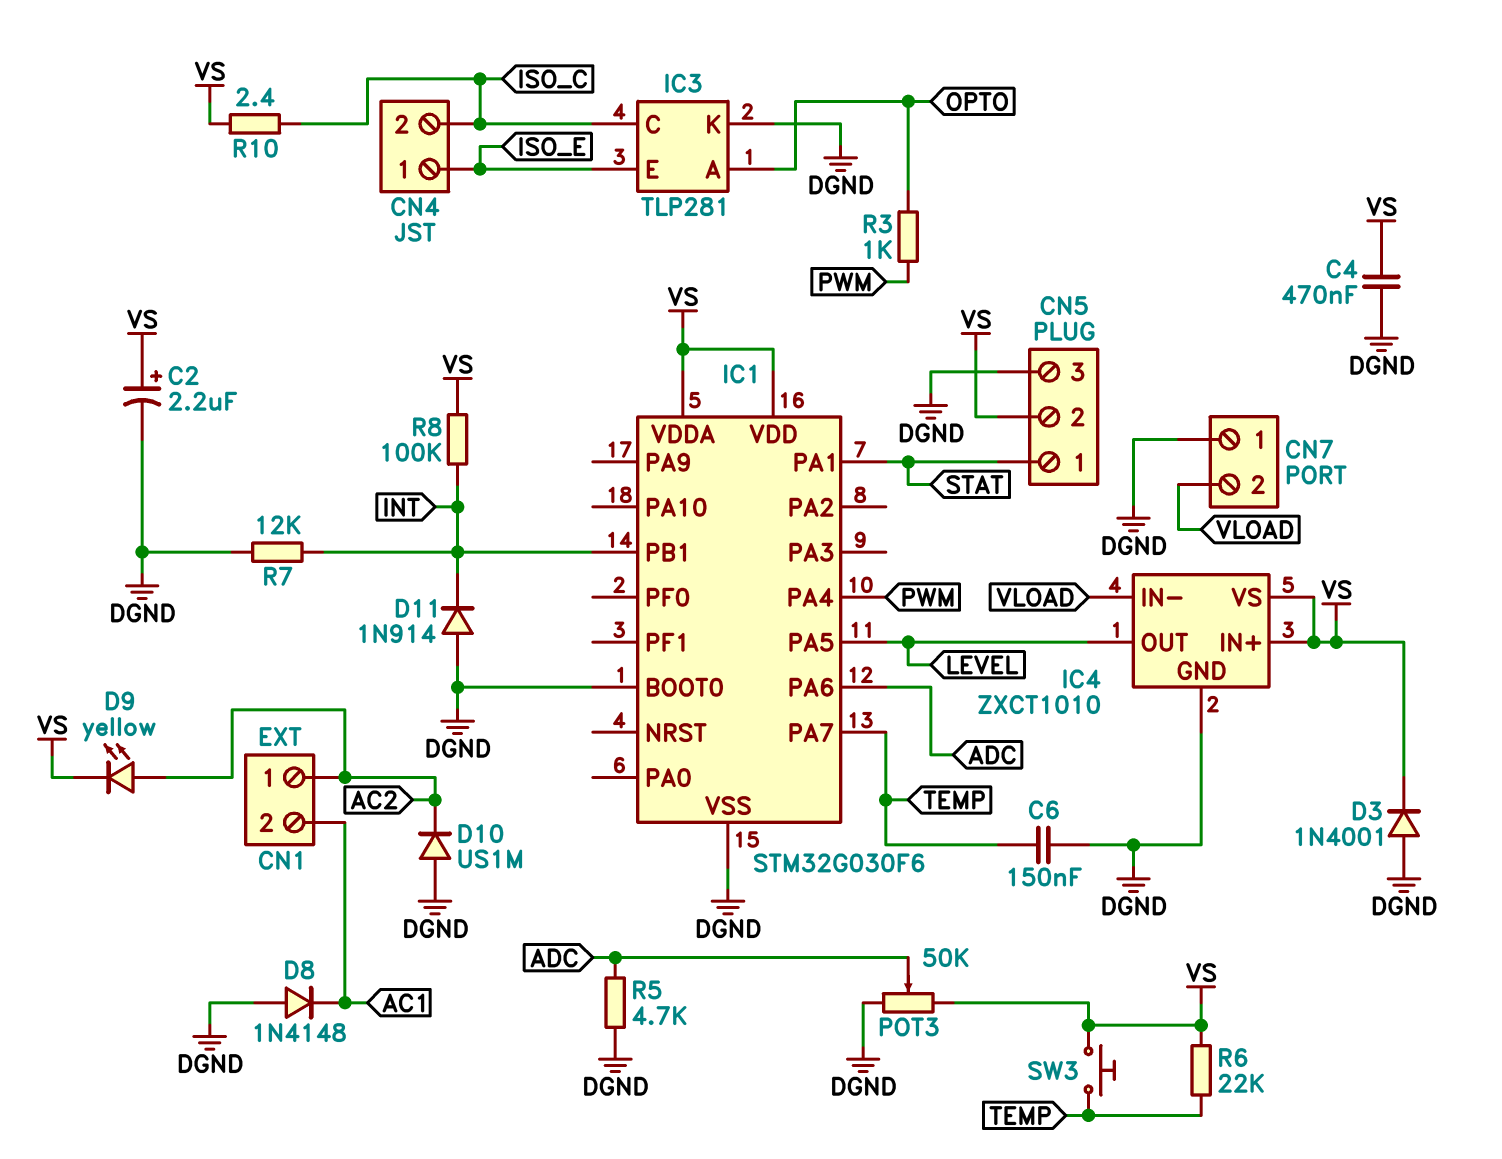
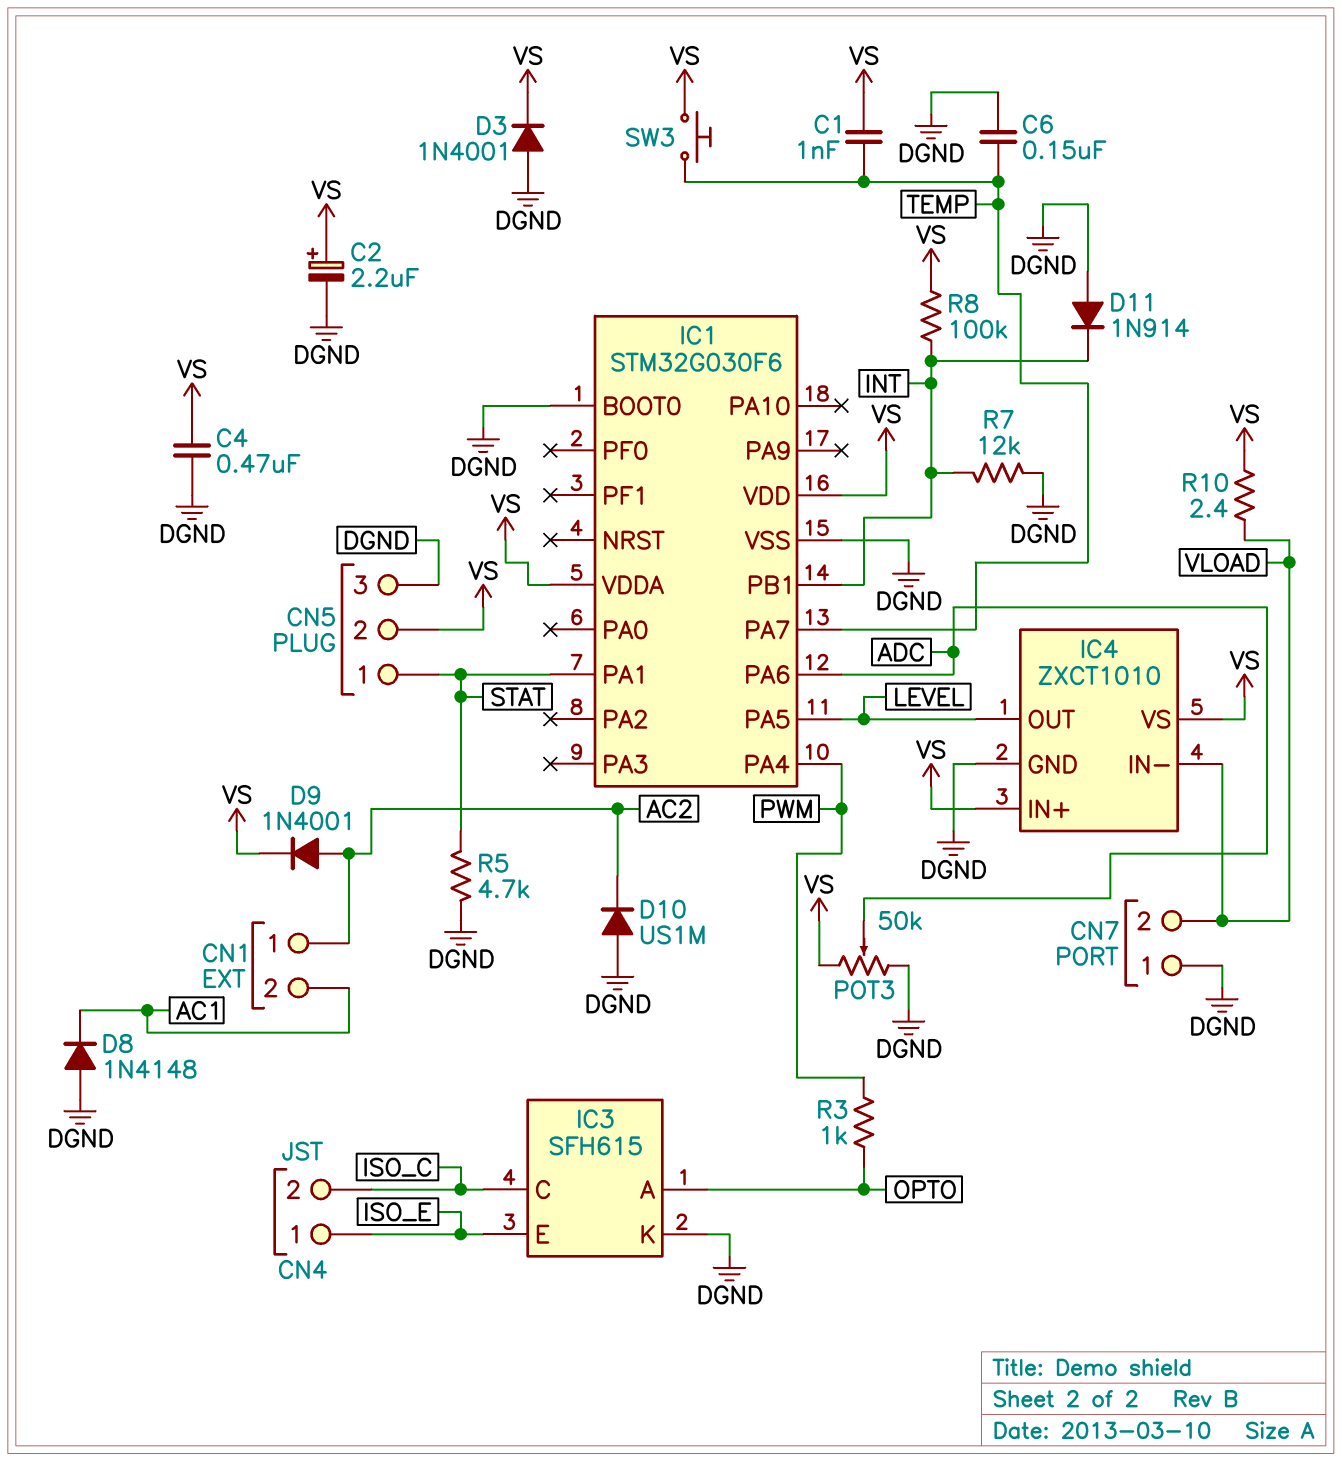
C1: none -> 1nF (TEMP, VS)
D9: LED yellow (A AC2, K VS) -> diode 1N4001 (A AC2, K VS)
IC3: TLP281 -> SFH615
R5: 4.7k (ADC, DGND) -> 4.7k (DGND, STAT)
R6: 22k (TEMP, VS) -> none
R10: 2.4 (ISO_C, VS) -> 2.4 (VLOAD, VS)

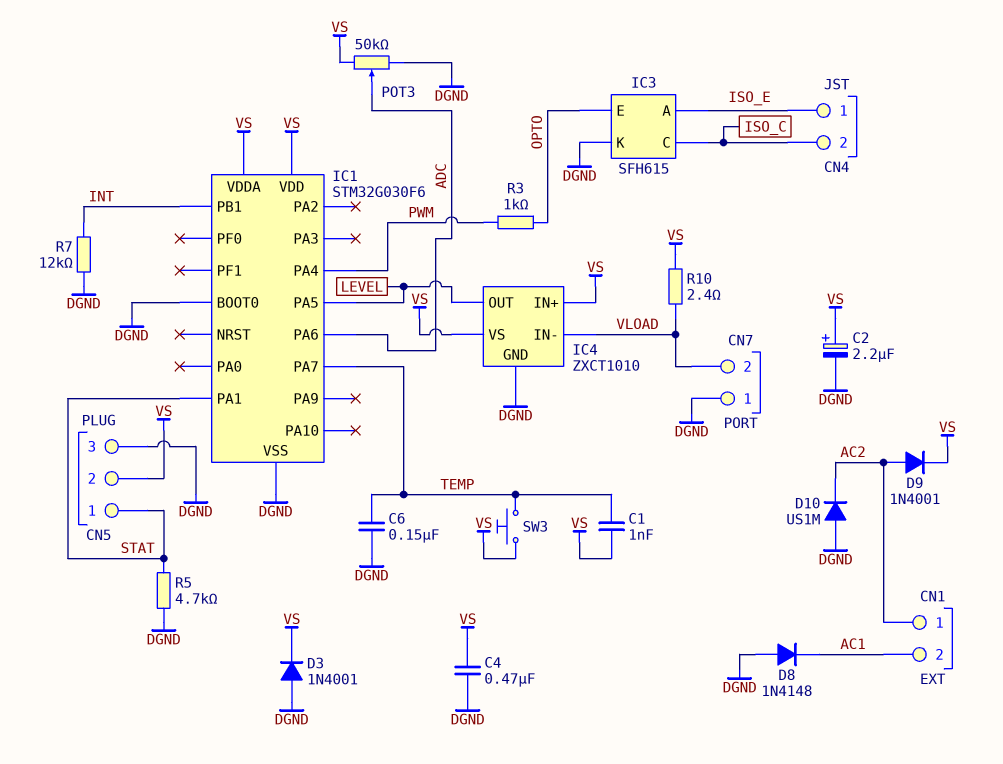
D11: diode 1N914 (A DGND, K INT) -> none
IC3 pin A: OPTO -> ISO_E
IC3 pin E: ISO_E -> OPTO
R8: 100k (INT, VS) -> none

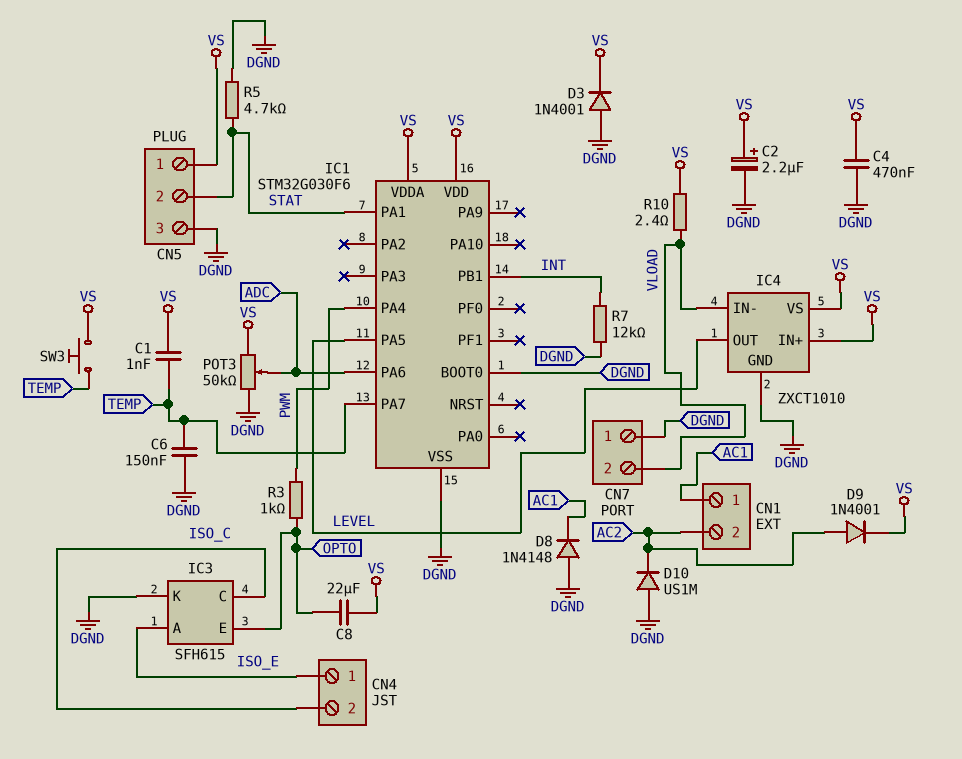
C8: none -> 22uF (OPTO, VS)
CN1 pin 1: AC2 -> AC1
CN1 pin 2: AC1 -> AC2
CN5 pin 1: STAT -> VS
CN5 pin 2: VS -> STAT

